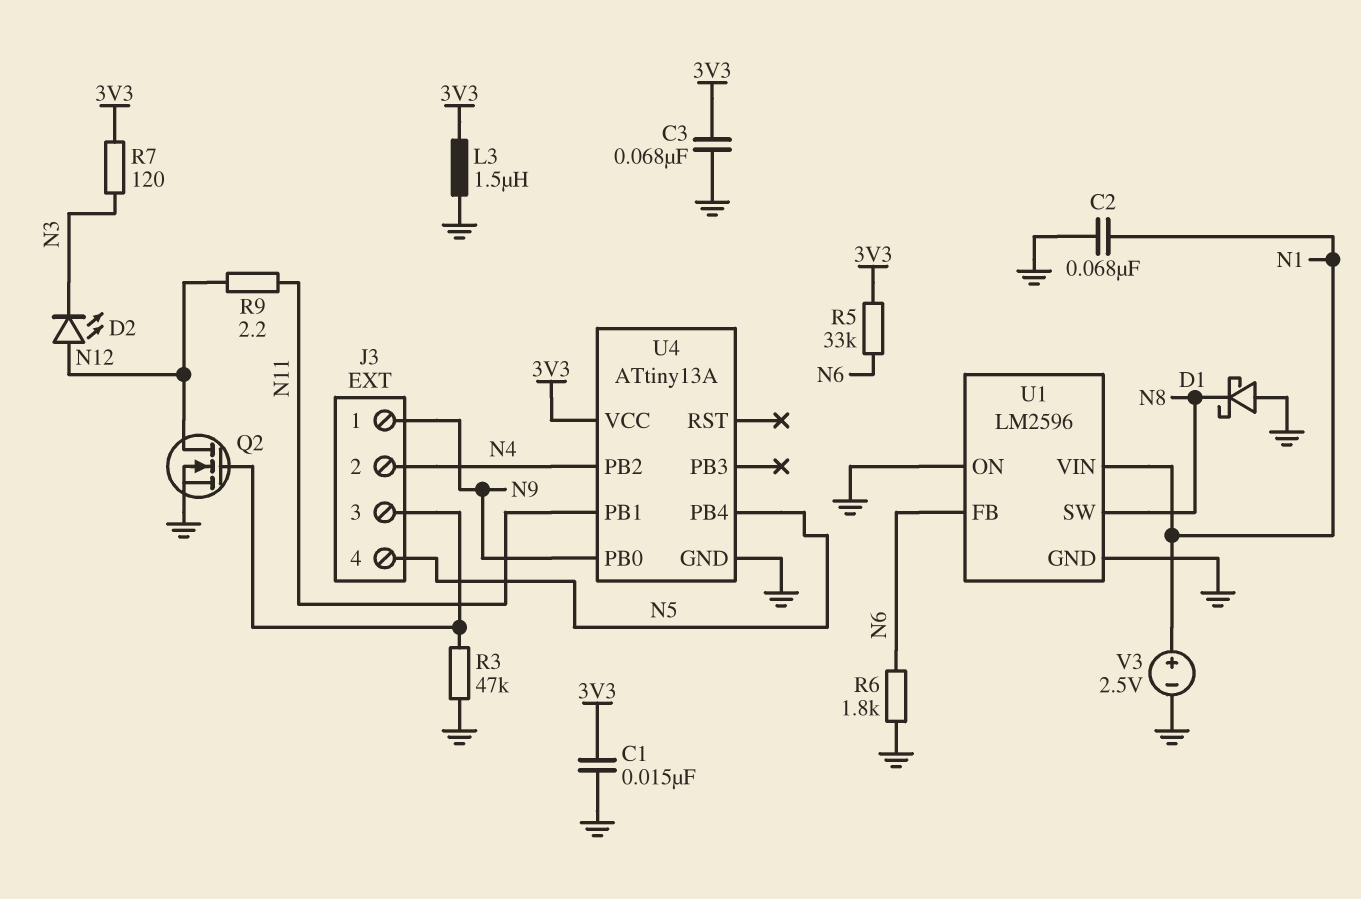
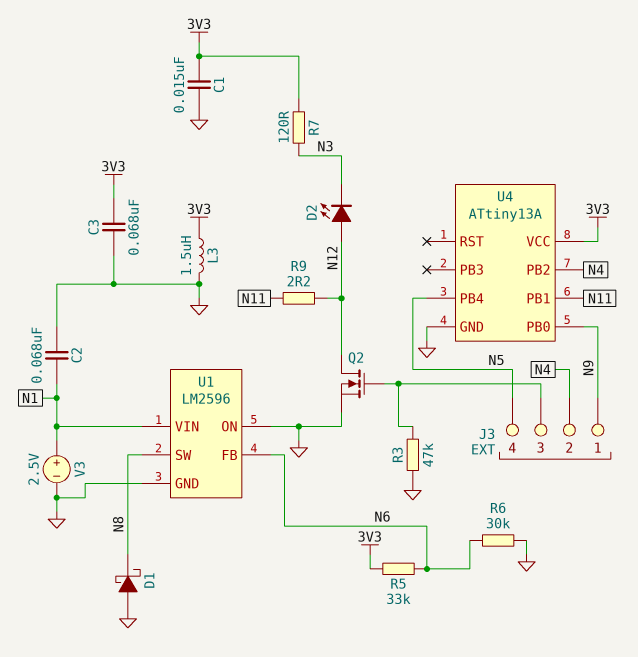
R6: 1.8k (GND, N6) -> 30k (GND, N6)

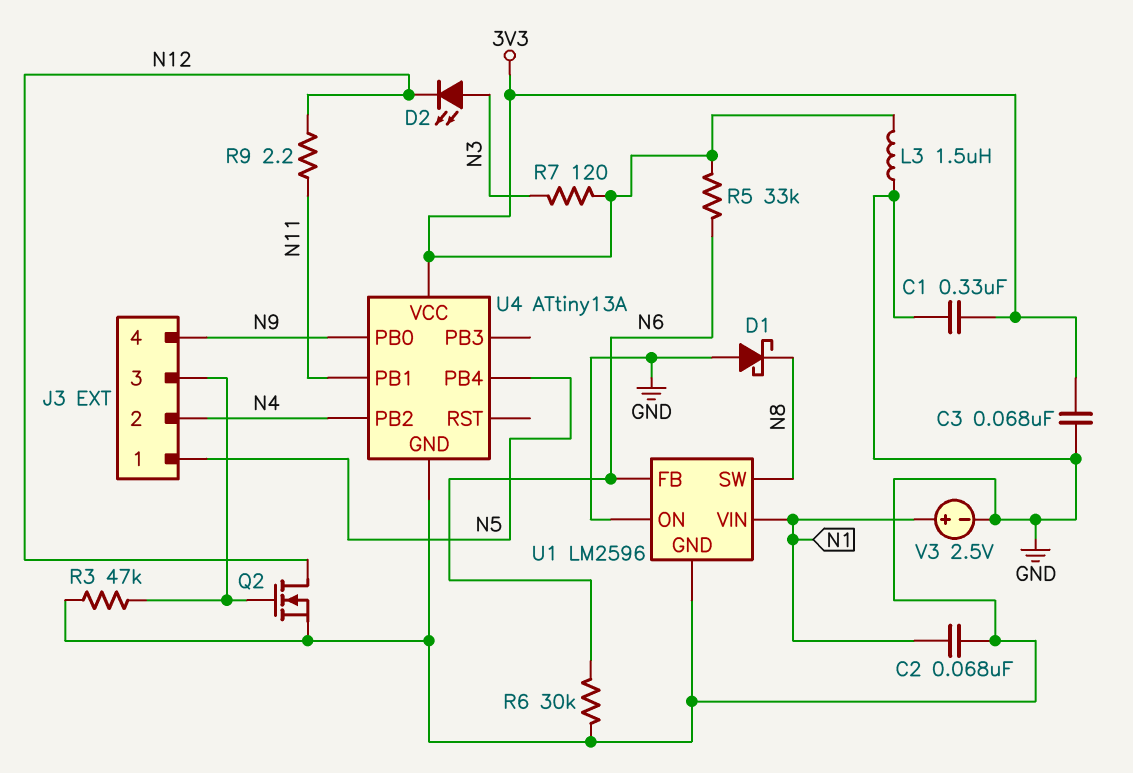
C1: 15nF (3V3, GND) -> 330nF (3V3, GND)
D2: LED (A N12, K N3) -> LED (A N3, K N12)
J3 pin 1: N9 -> N5
J3 pin 4: N5 -> N9

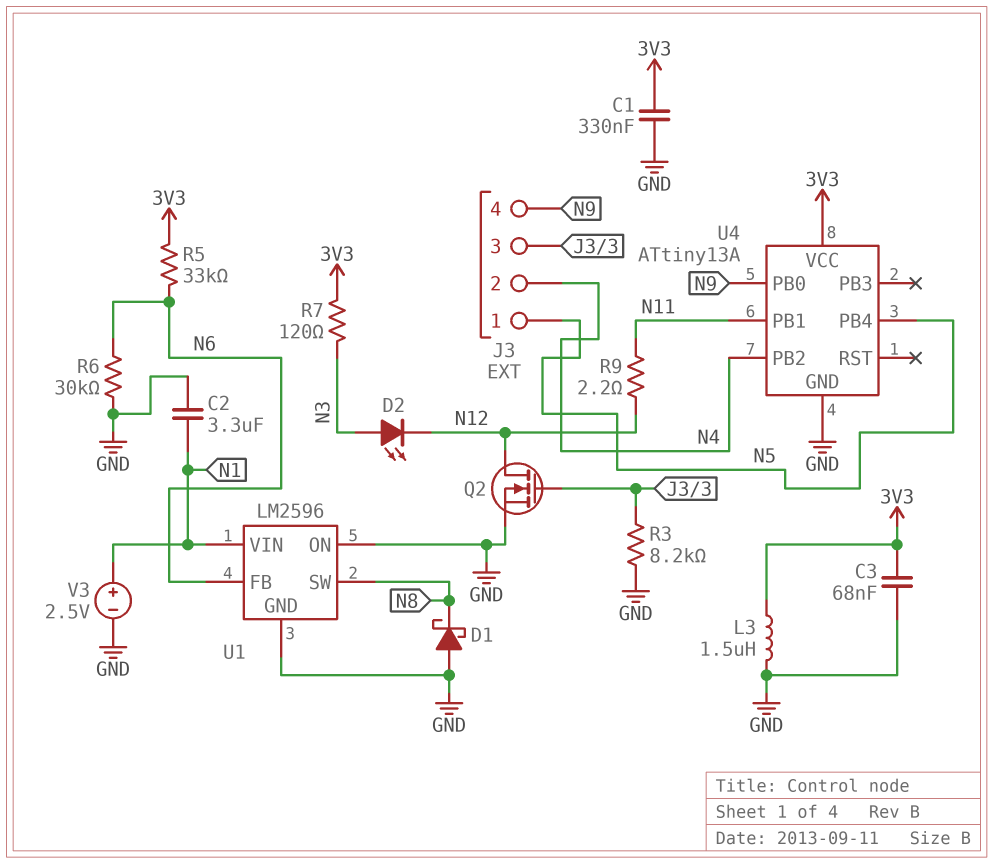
C2: 68nF (GND, N1) -> 3.3uF (GND, N1)
R3: 47k (GND, J3/3) -> 8.2k (GND, J3/3)

